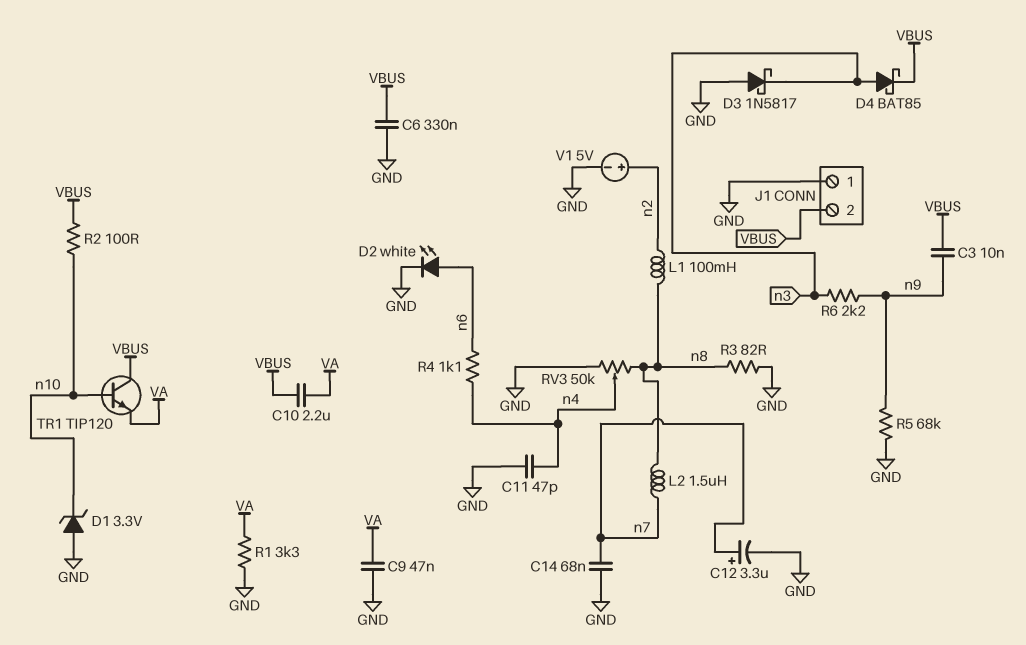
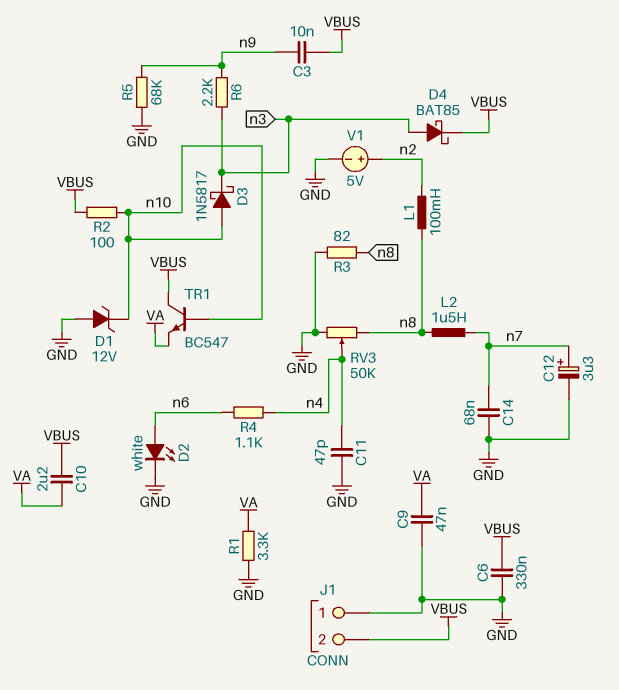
D1: zener 3.3V (A GND, K n10) -> zener 12V (A GND, K n10)
D3: schottky 1N5817 (A GND, K n3) -> schottky 1N5817 (A n10, K n3)
TR1: NPN TIP120 (B n10, C VBUS, E VA) -> NPN BC547 (B n10, C VBUS, E VA)

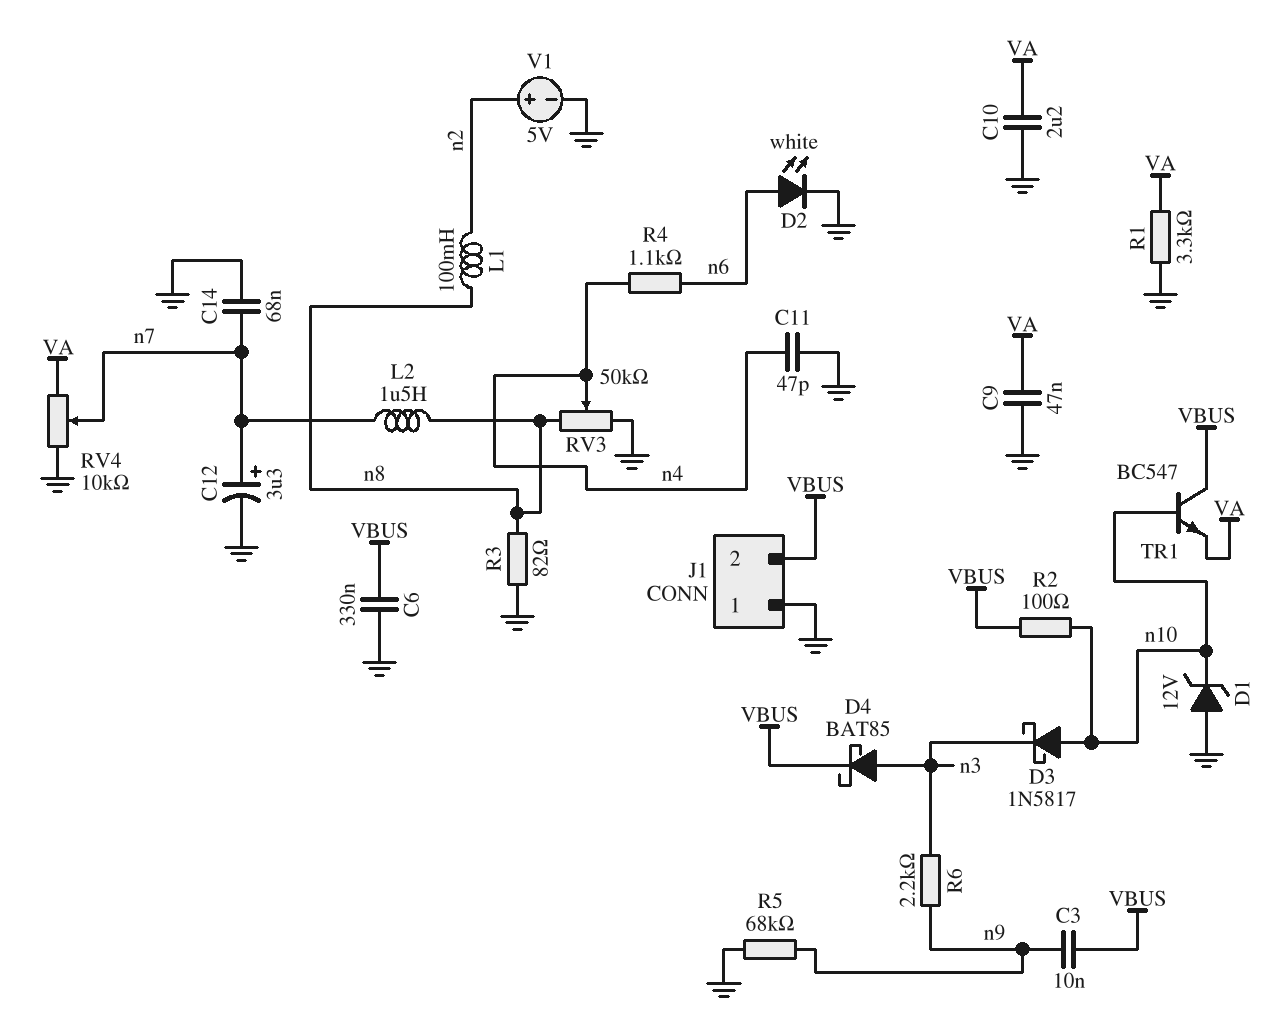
C10: 2.2uF (VA, VBUS) -> 2.2uF (GND, VA)
RV4: none -> 10k (GND, VA, wiper n7)

